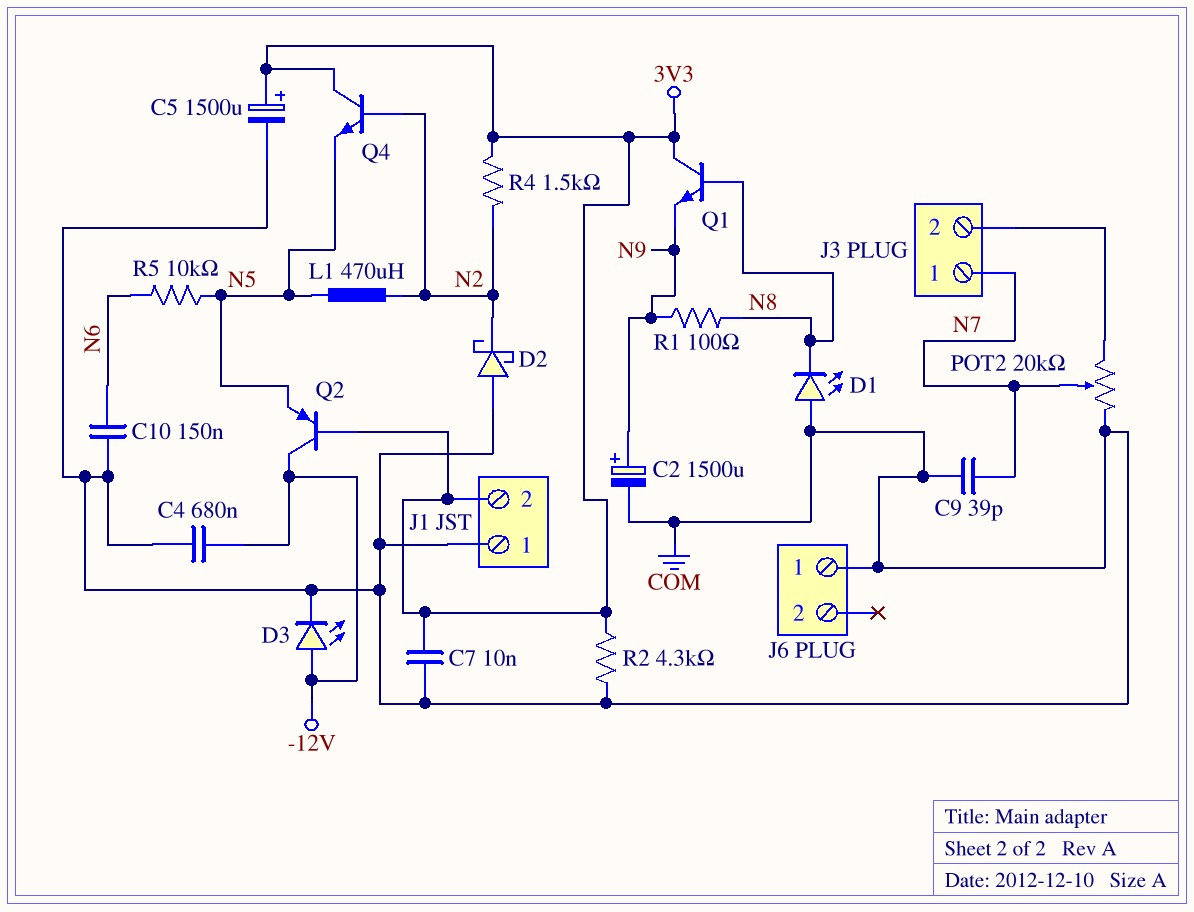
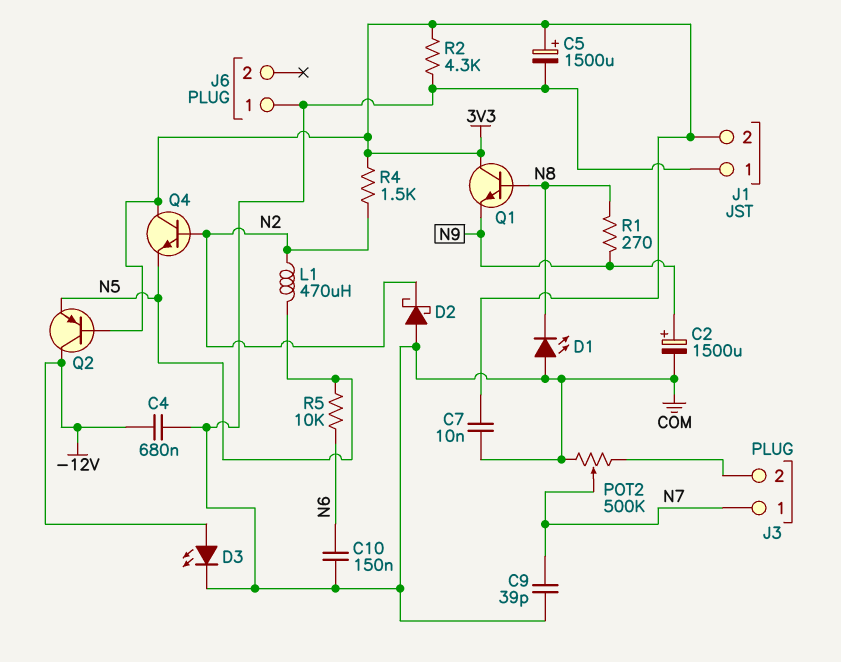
POT2: 20k (COM, J3/2, wiper N7) -> 500k (COM, J3/2, wiper N7)
R1: 100 (N8, N9) -> 270 (N8, N9)

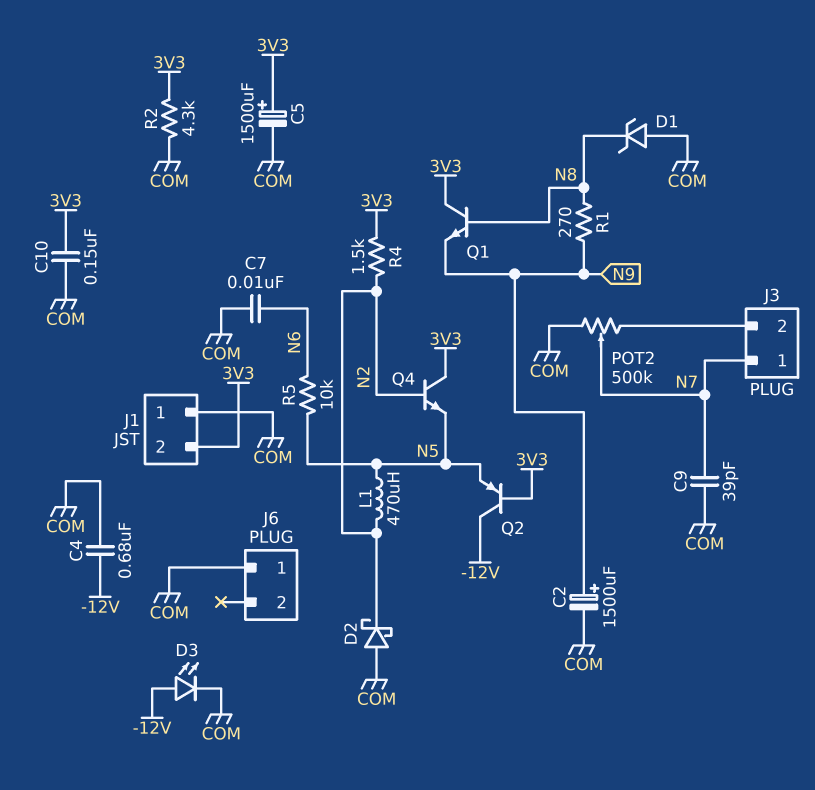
C7: 10nF (3V3, COM) -> 10nF (COM, N6)
C10: 150nF (COM, N6) -> 150nF (3V3, COM)
D1: LED (A COM, K N8) -> zener (A COM, K N8)

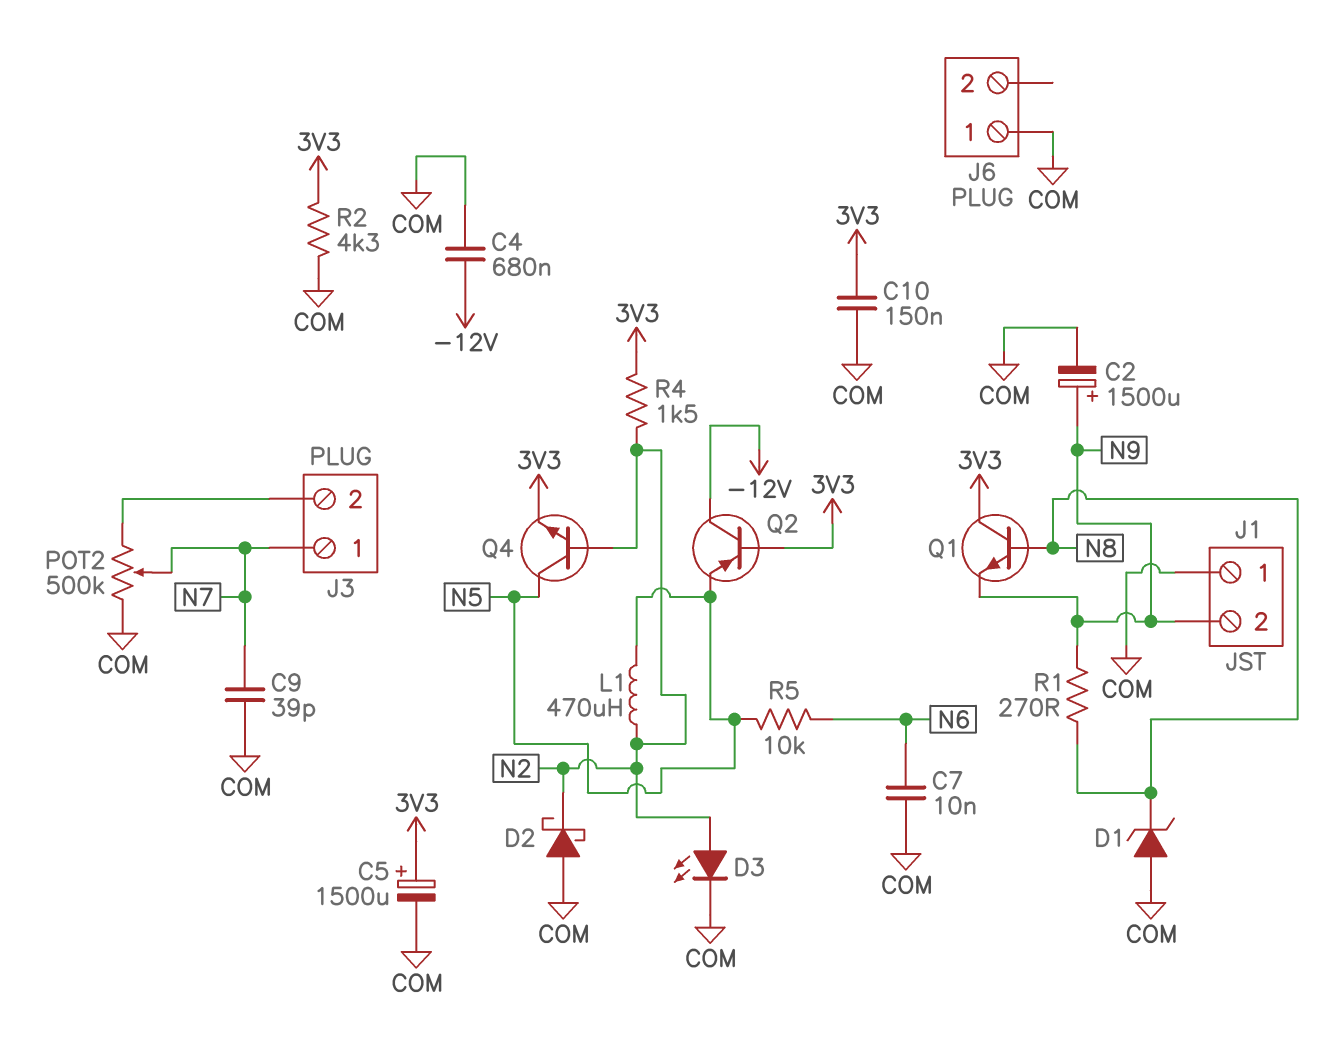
D3: LED (A -12V, K COM) -> LED (A N2, K COM)
J1 pin 2: 3V3 -> N9
Q4: NPN (B N2, C 3V3, E N5) -> NPN (B N2, C N5, E 3V3)

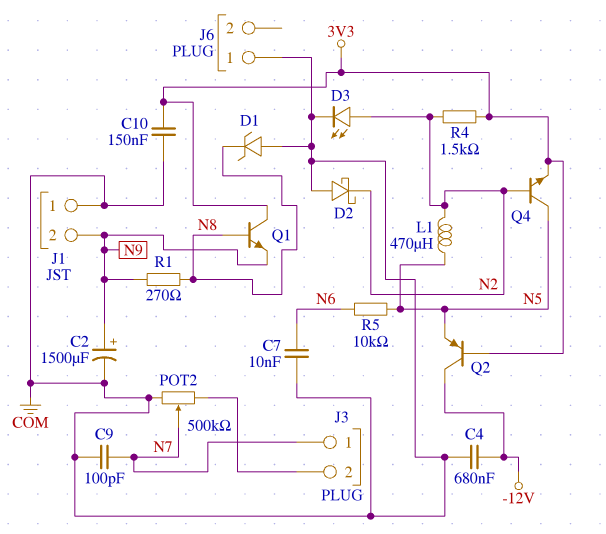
C5: 1500uF (plus 3V3, minus COM) -> none
C9: 39pF (COM, N7) -> 100pF (COM, N7)
R2: 4.3k (3V3, COM) -> none

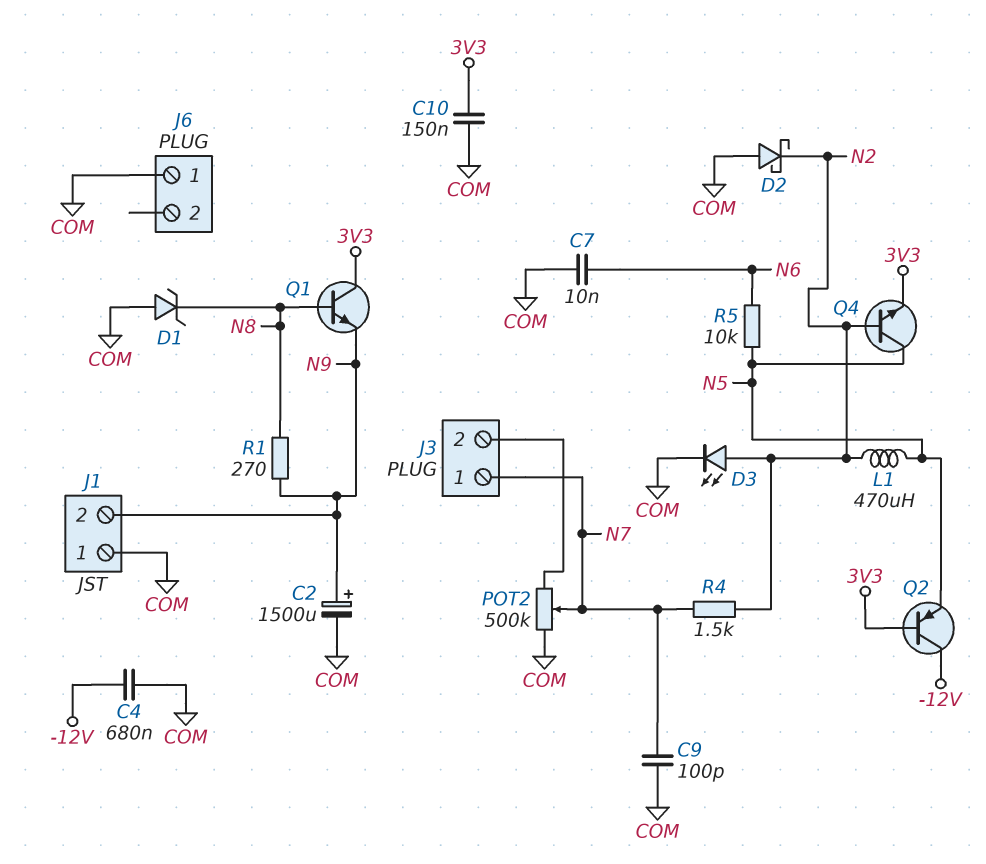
R4: 1.5k (3V3, N2) -> 1.5k (N2, N7)

